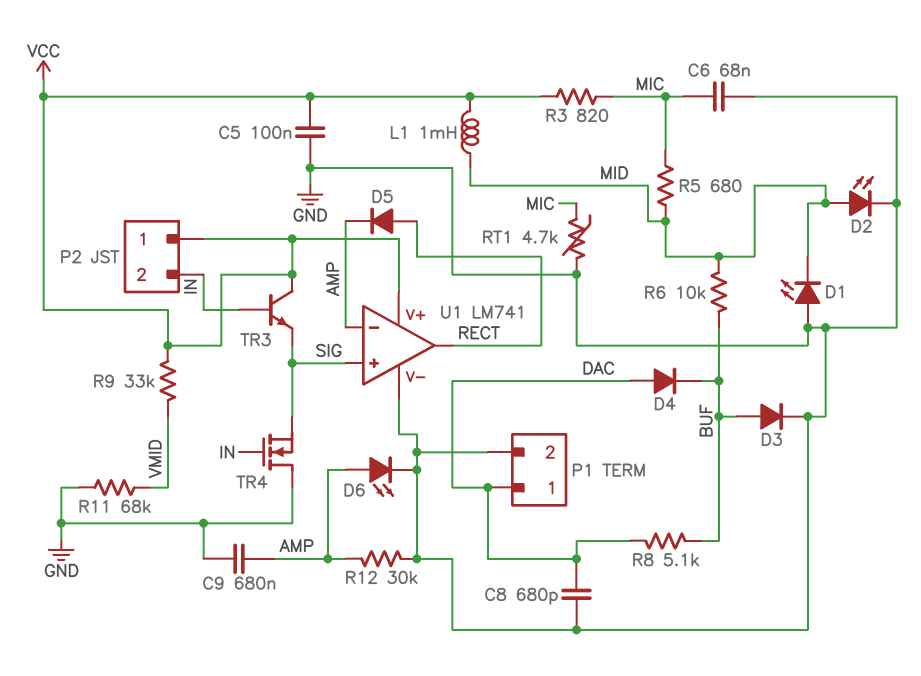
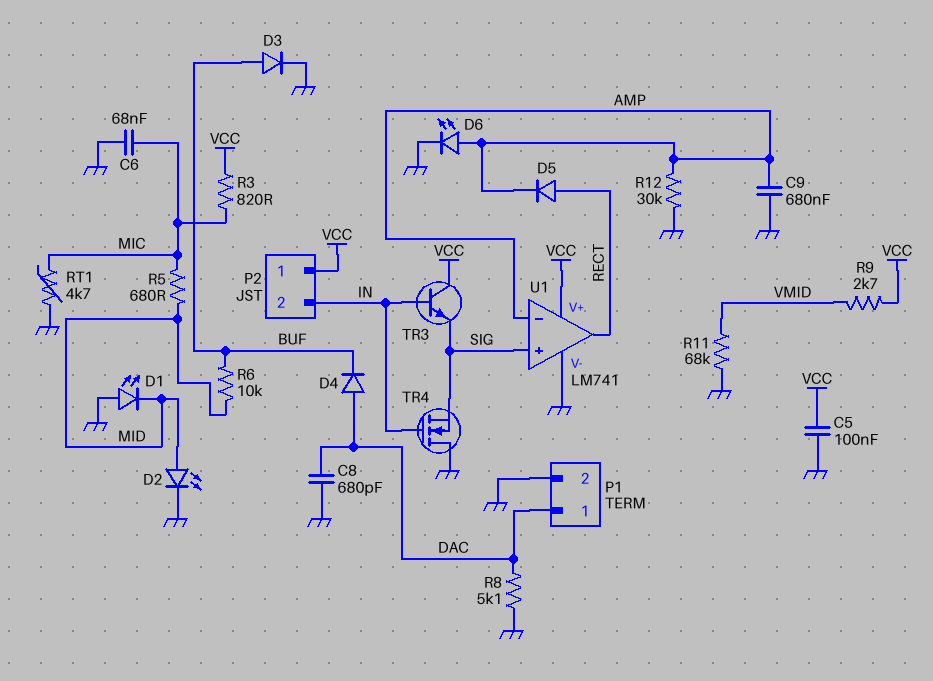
L1: 1mH (MID, VCC) -> none
R8: 5.1k (BUF, DAC) -> 5.1k (DAC, GND)
R9: 33k (VCC, VMID) -> 2.7k (VCC, VMID)

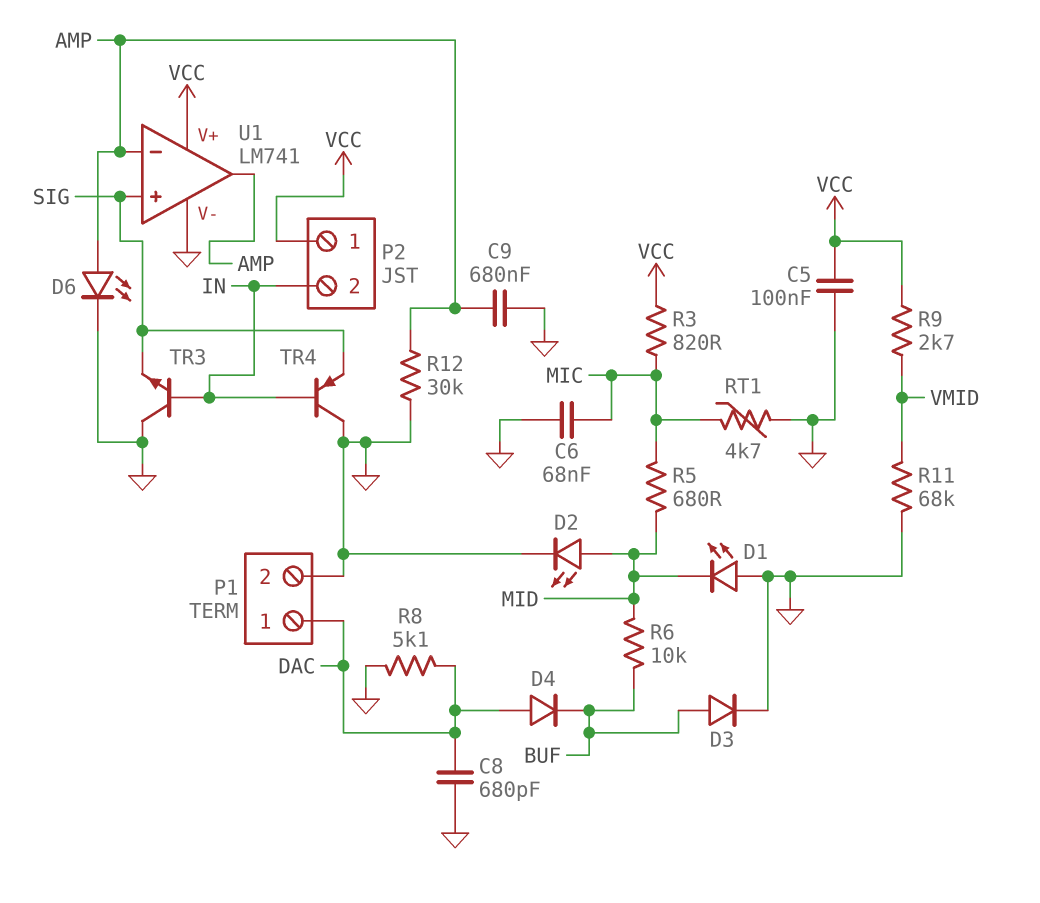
D5: diode (A RECT, K AMP) -> none
TR3: NPN (B IN, C VCC, E SIG) -> NPN (B IN, C GND, E SIG)
TR4: NMOS (G IN, D GND, S SIG) -> PNP (B IN, C GND, E SIG)
U1 pin out: RECT -> AMP

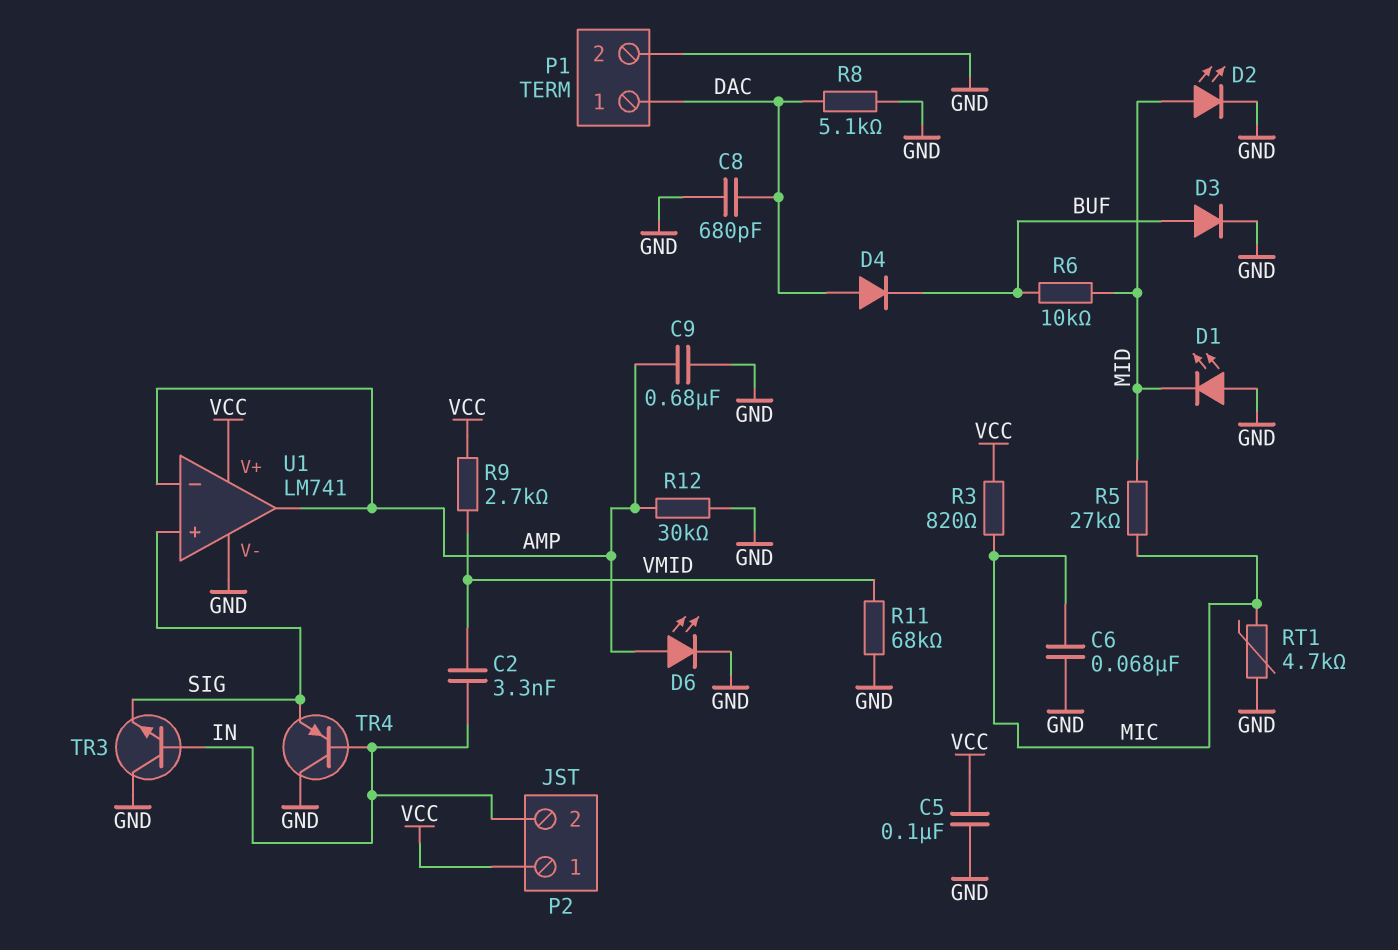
C2: none -> 3.3nF (IN, VMID)
R5: 680 (MIC, MID) -> 27k (MIC, MID)

